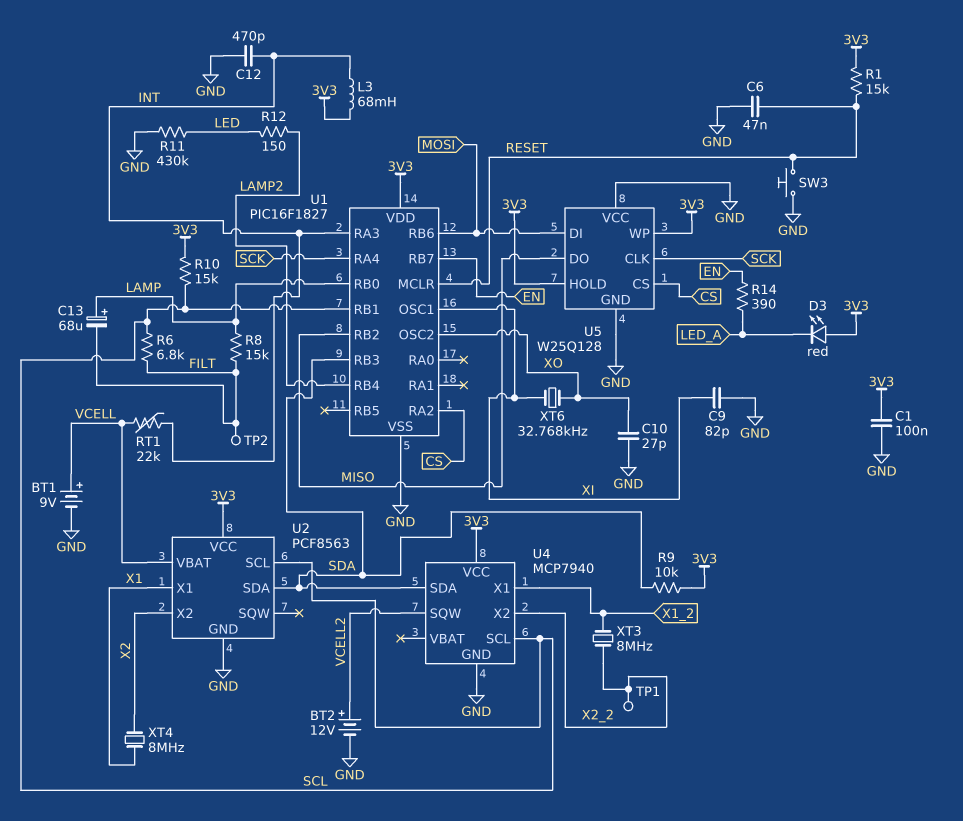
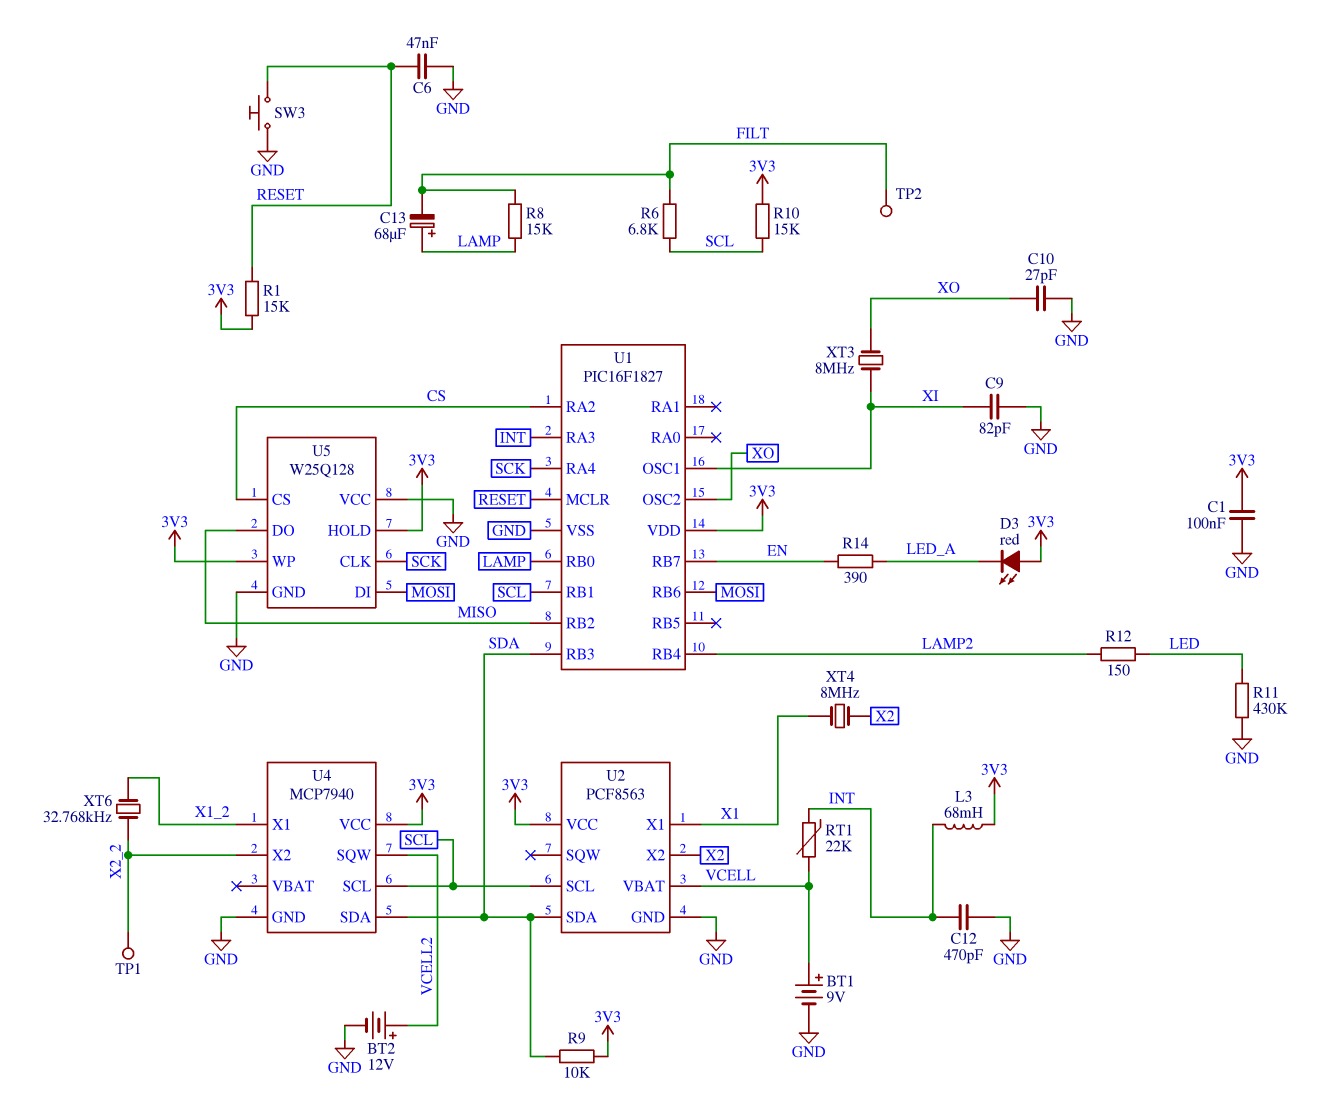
XT3: 8MHz (X1_2, X2_2) -> 8MHz (XI, XO)
XT6: 32.768kHz (XI, XO) -> 32.768kHz (X1_2, X2_2)

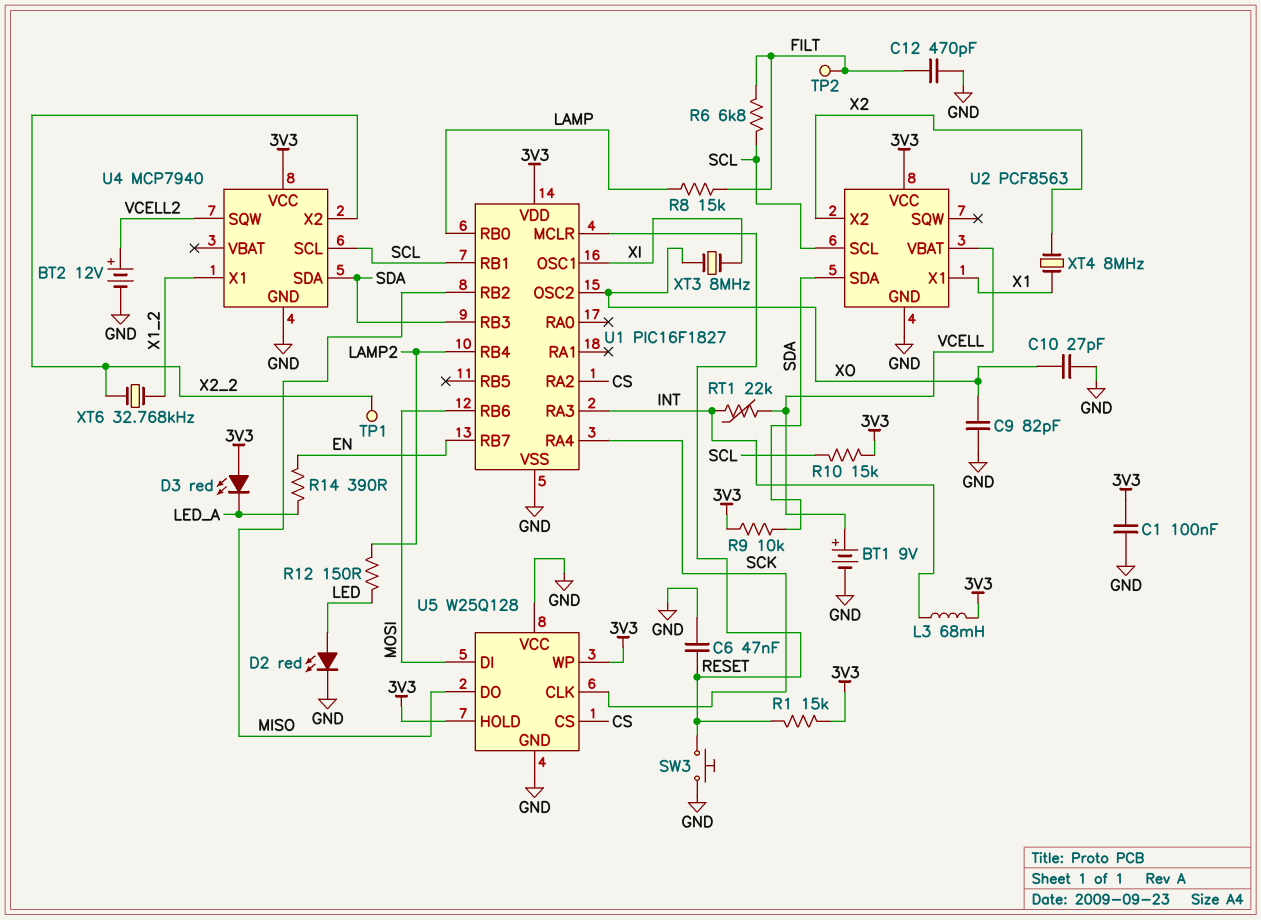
C9: 82pF (GND, XI) -> 82pF (GND, XO)
C12: 470pF (GND, INT) -> 470pF (FILT, GND)
C13: 68uF (plus LAMP, minus FILT) -> none
D2: none -> LED red (A LED, K GND)
R11: 430k (GND, LED) -> none

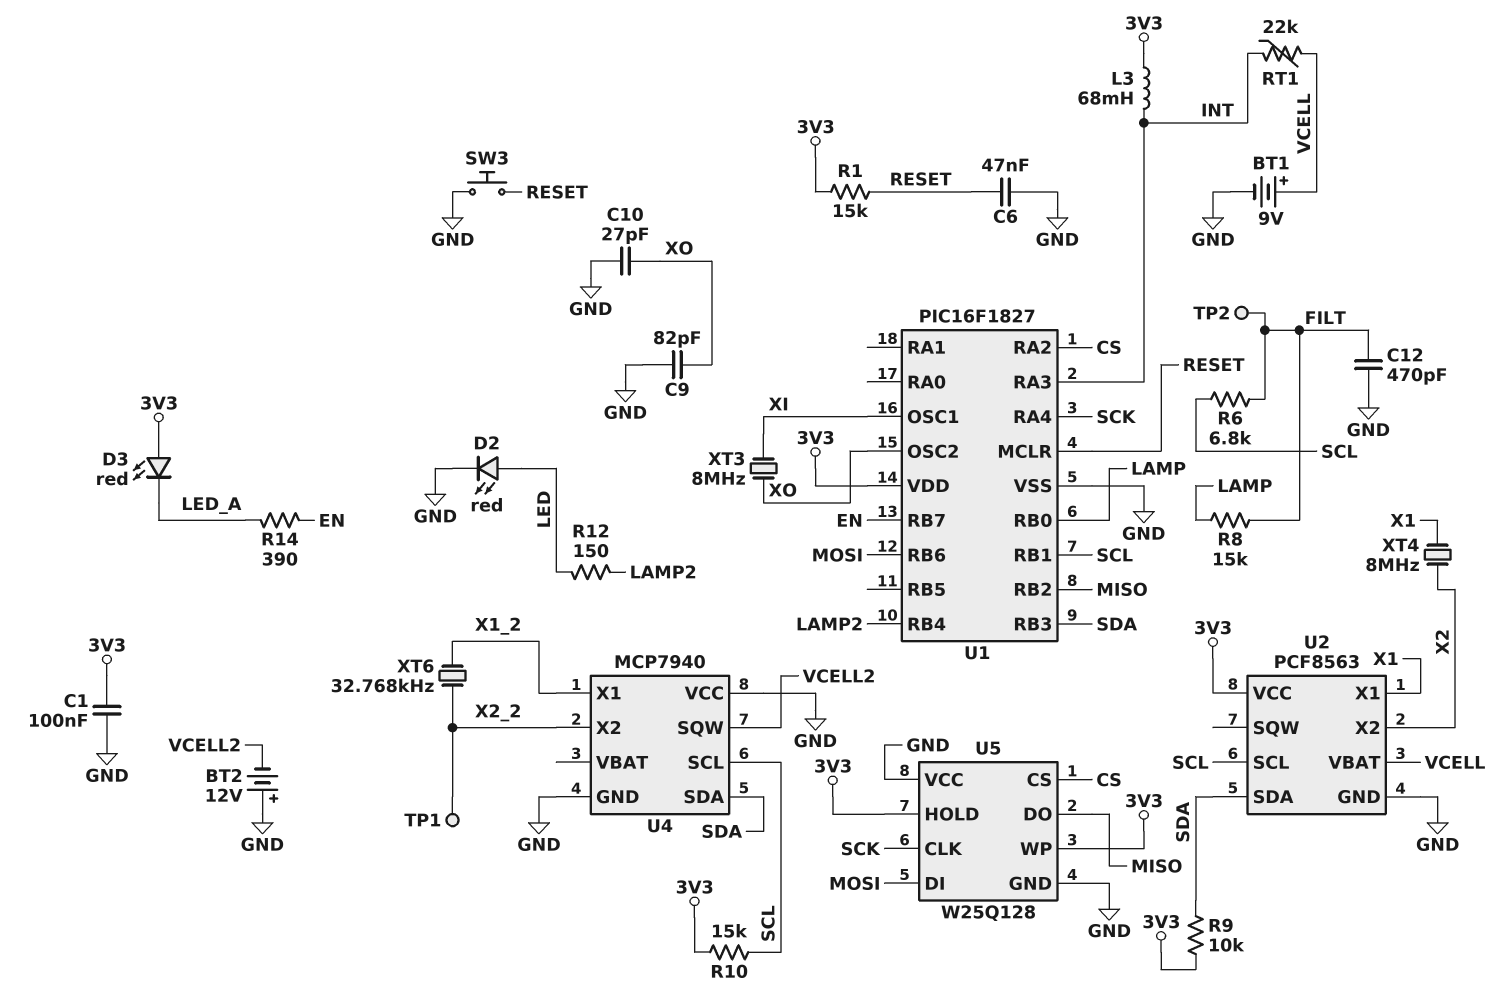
BT2: 12V (plus VCELL2, minus GND) -> 12V (plus GND, minus VCELL2)
U4 pin VCC: 3V3 -> GND

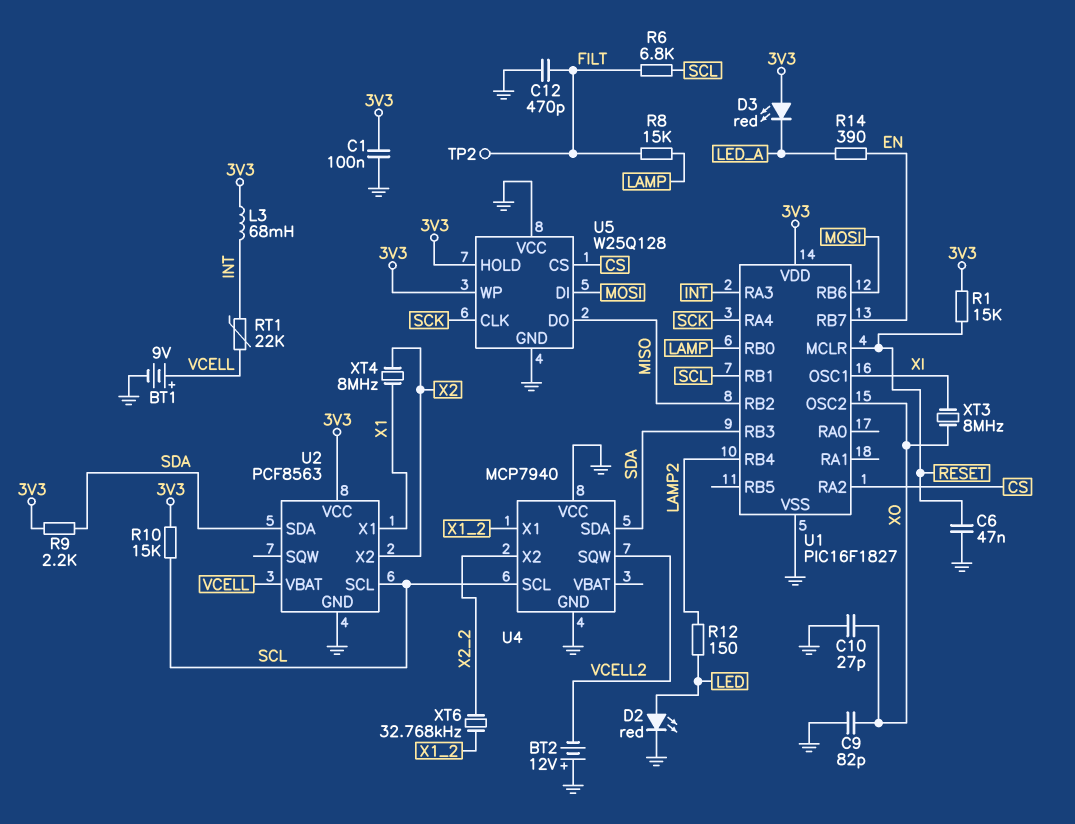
R9: 10k (3V3, SDA) -> 2.2k (3V3, SDA)
SW3: button (GND, RESET) -> none
TP1: test point (X2_2) -> none

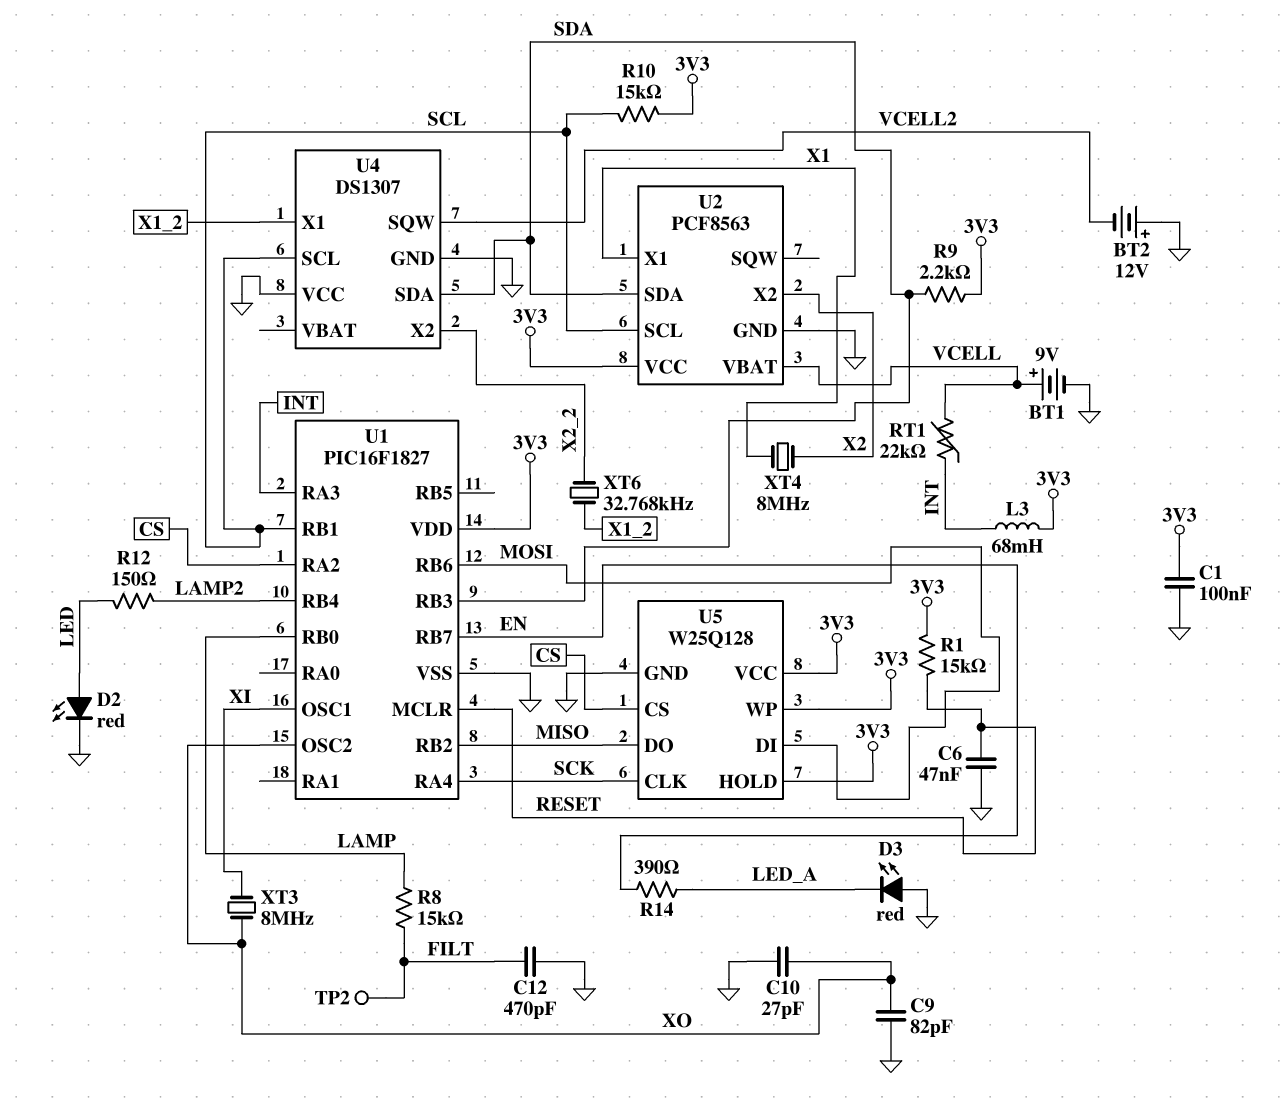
D3: LED red (A 3V3, K LED_A) -> LED red (A GND, K LED_A)
R6: 6.8k (FILT, SCL) -> none
U4: MCP7940 -> DS1307
U5 pin VCC: GND -> 3V3

